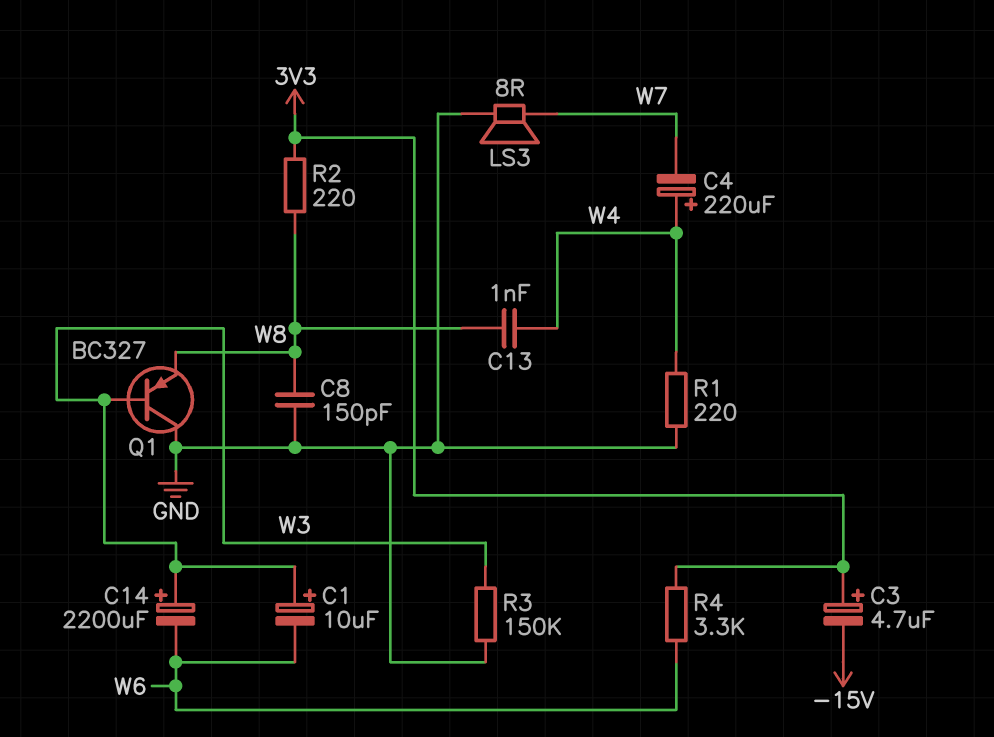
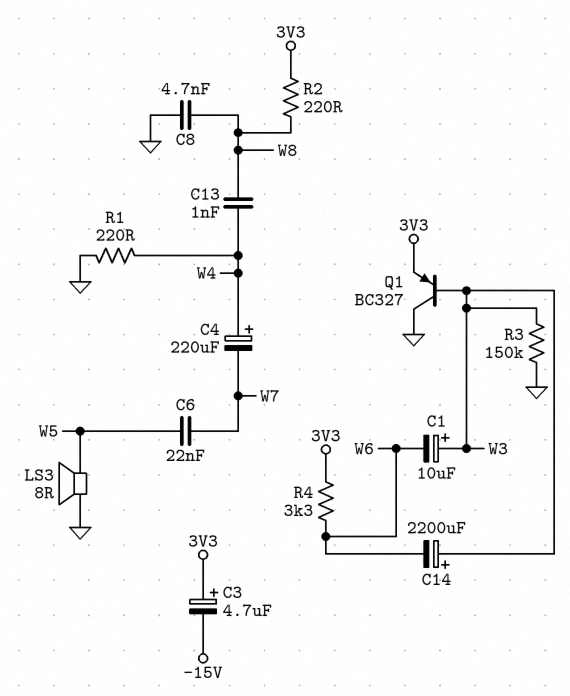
C6: none -> 22nF (W5, W7)
C8: 150pF (GND, W8) -> 4.7nF (GND, W8)
LS3: speaker 8R (GND, W7) -> speaker 8R (GND, W5)
Q1: PNP BC327 (B W3, C GND, E W8) -> PNP BC327 (B W3, C GND, E 3V3)

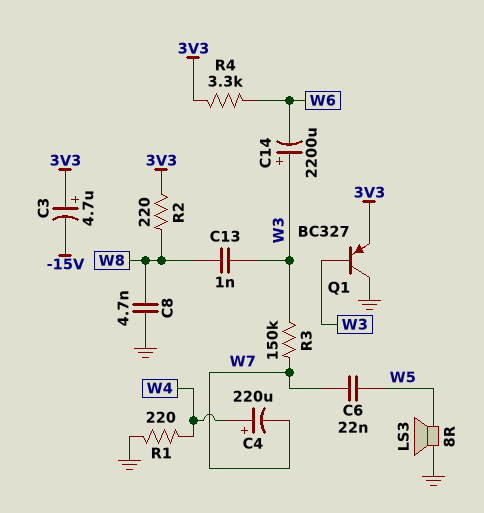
C1: 10uF (plus W3, minus W6) -> none
C13: 1nF (W4, W8) -> 1nF (W3, W8)
R3: 150k (GND, W3) -> 150k (W3, W7)

